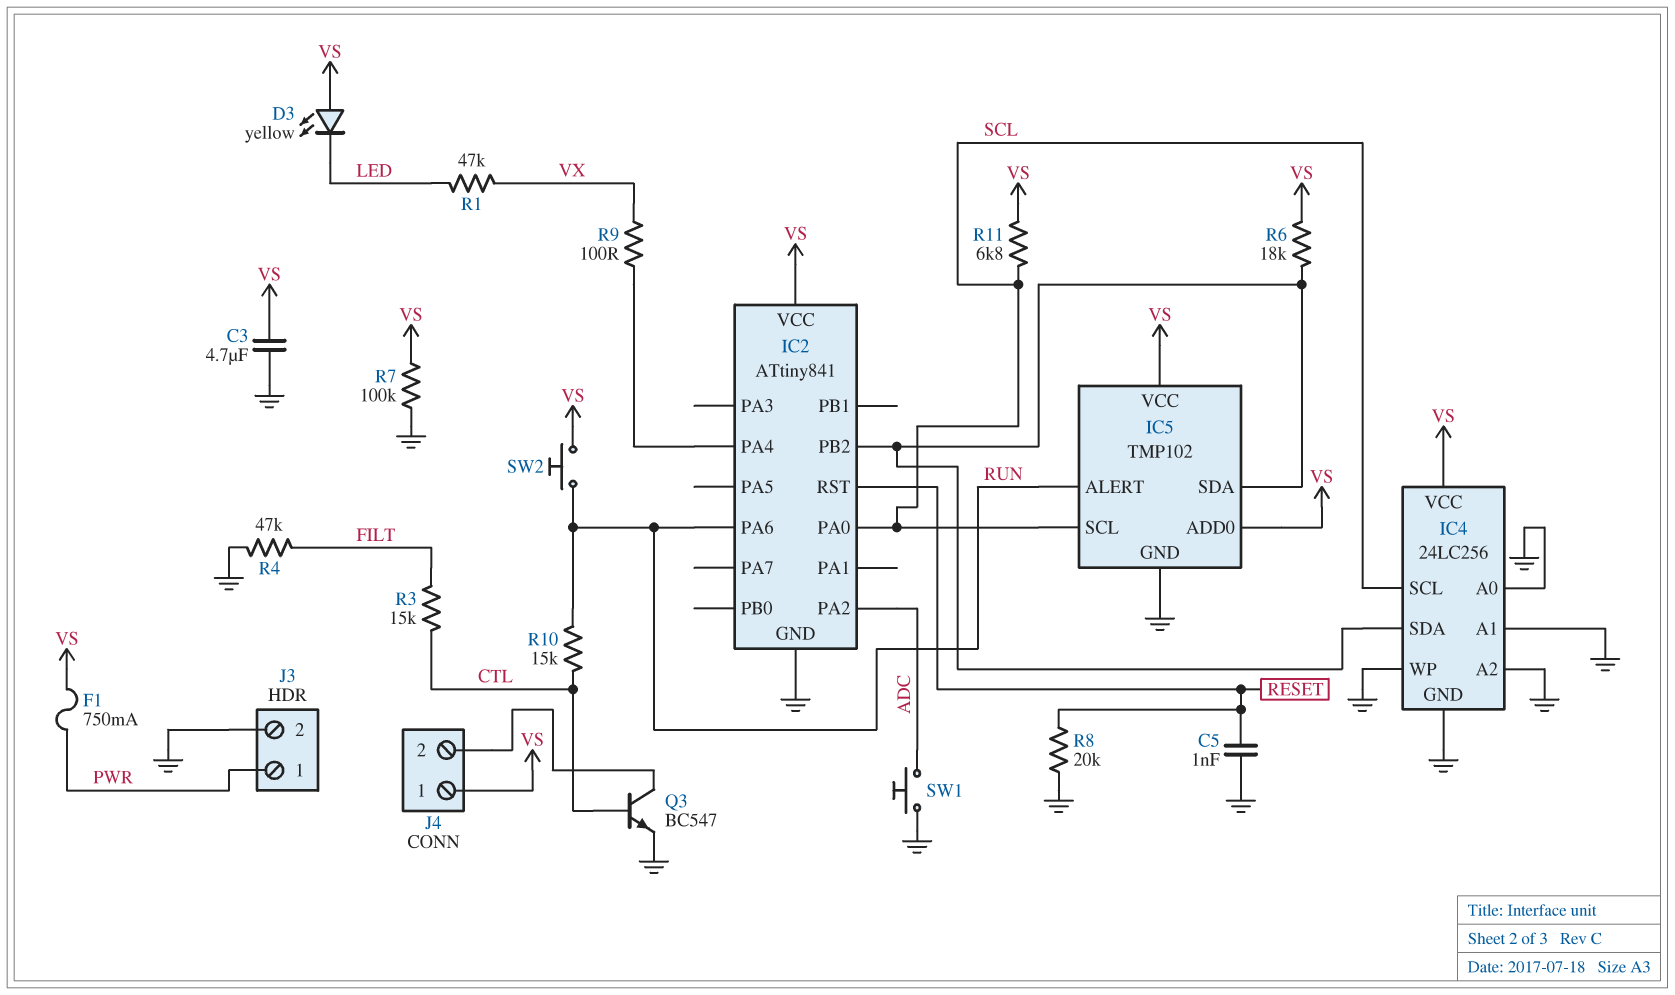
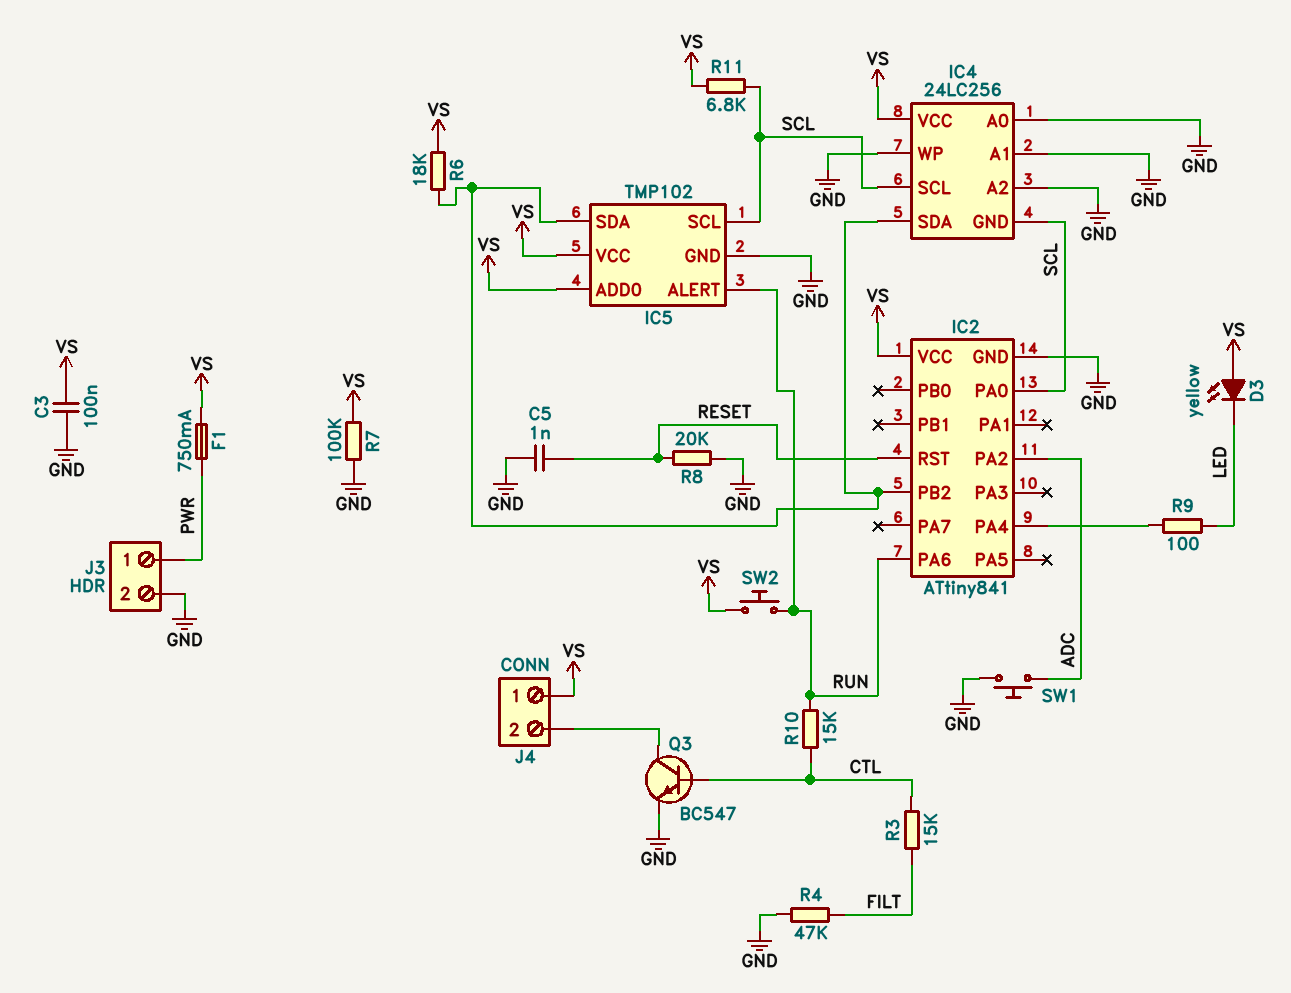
C3: 4.7uF (GND, VS) -> 100nF (GND, VS)
IC4 pin GND: GND -> SCL
R1: 47k (LED, VX) -> none
R9: 100 (IC2/PA4, VX) -> 100 (IC2/PA4, LED)

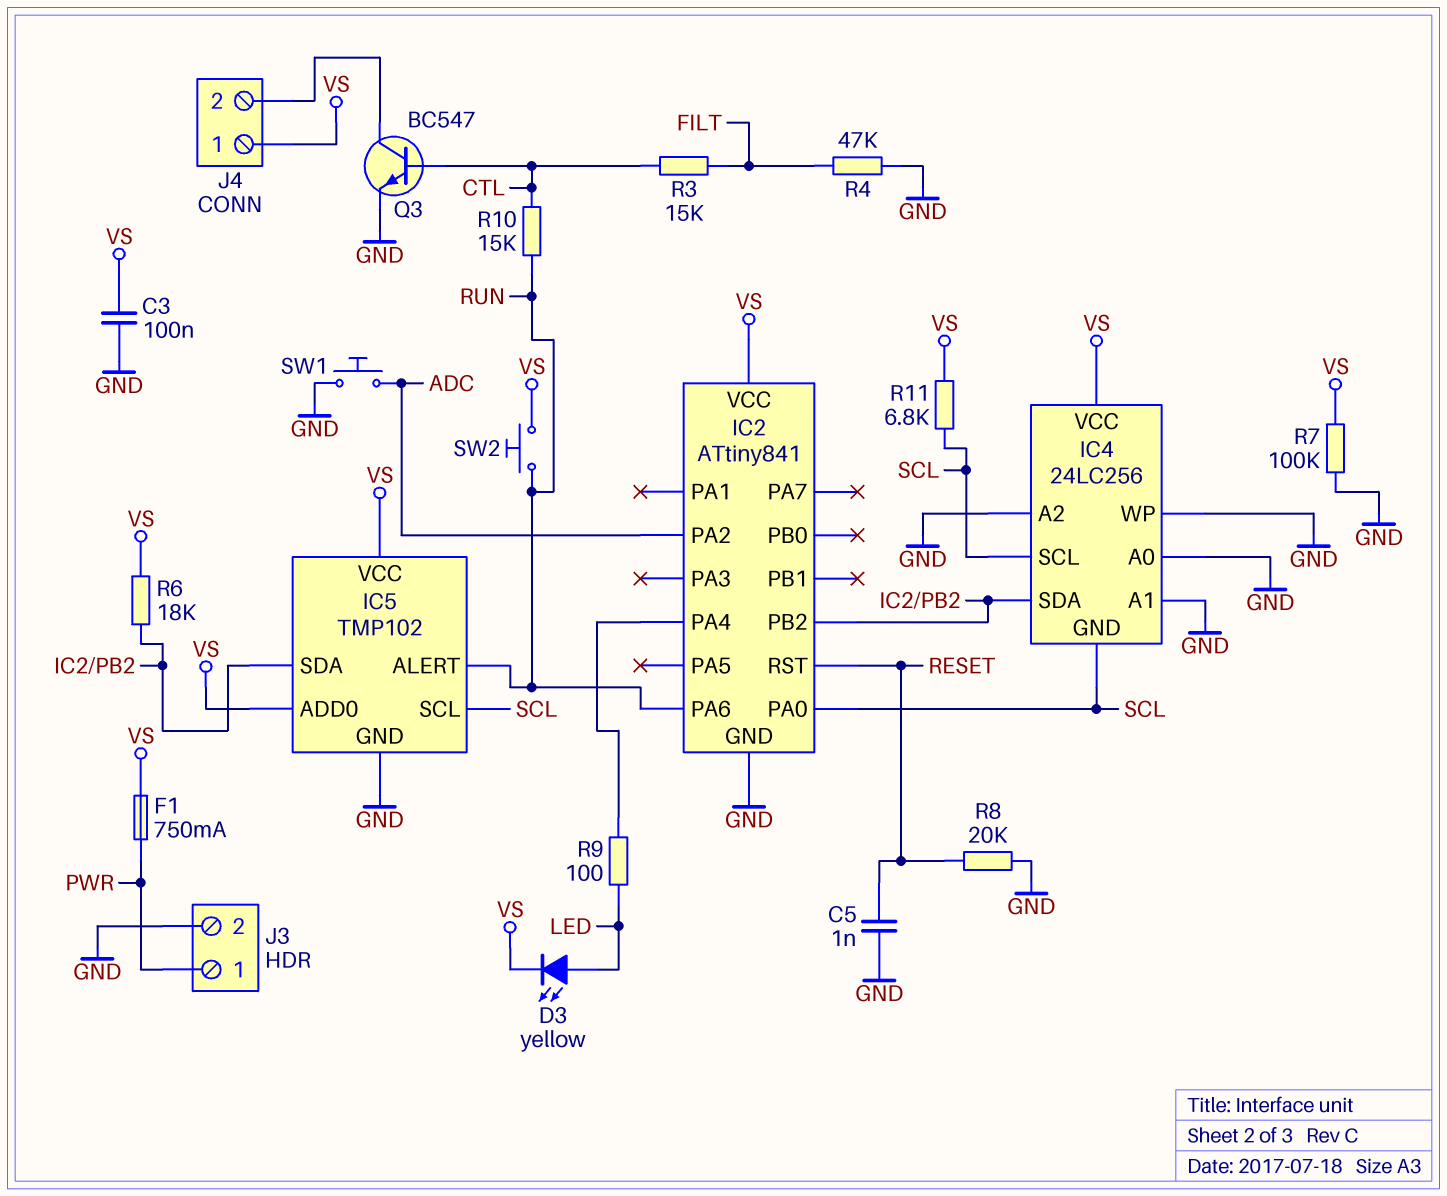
D3: LED yellow (A VS, K LED) -> LED yellow (A LED, K VS)

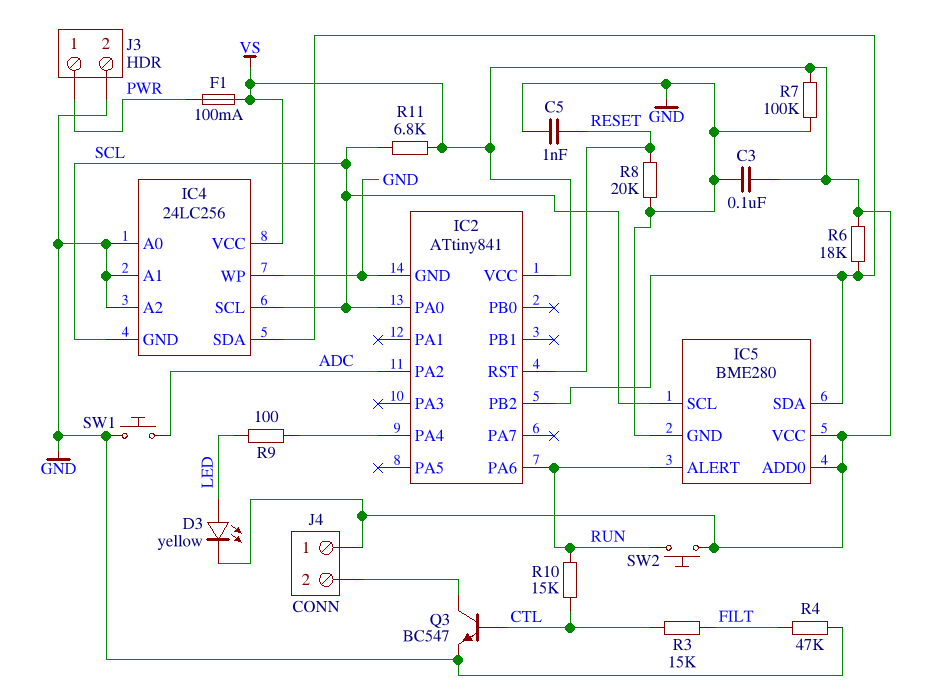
F1: 750mA (PWR, VS) -> 100mA (PWR, VS)
IC5: TMP102 -> BME280

